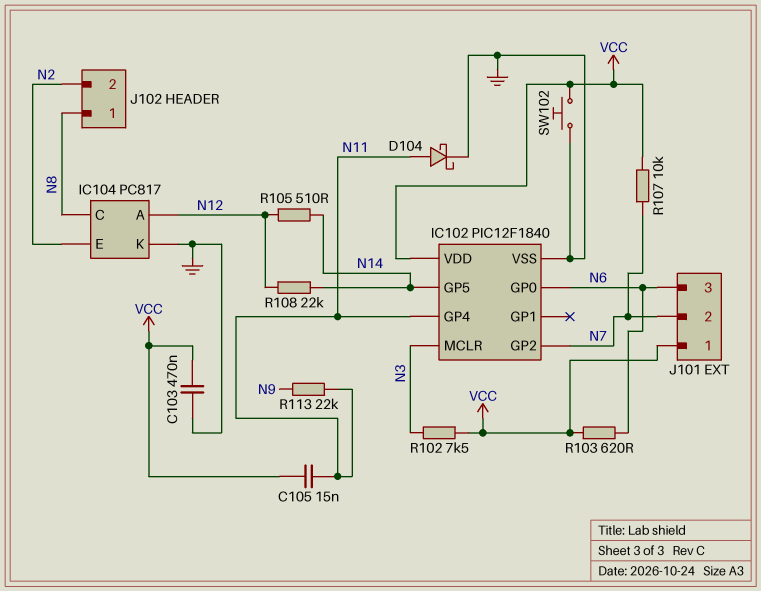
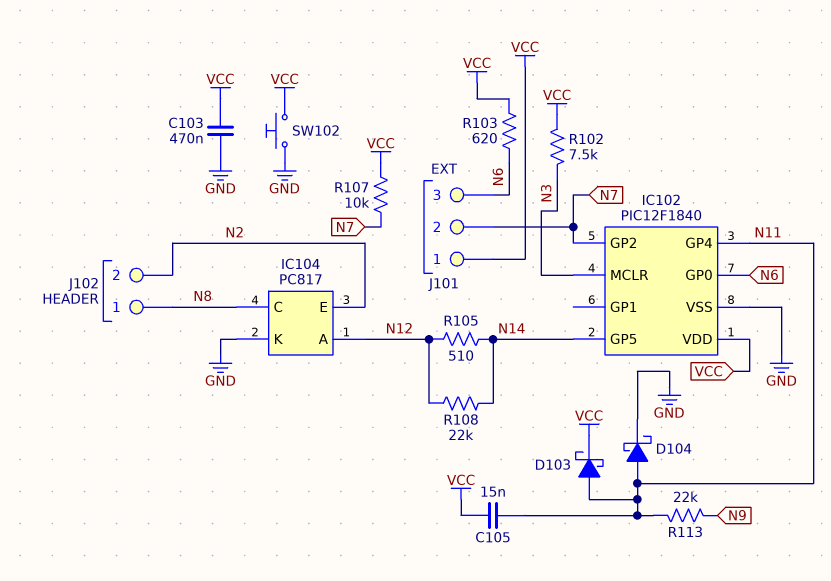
D103: none -> schottky (A N11, K VCC)

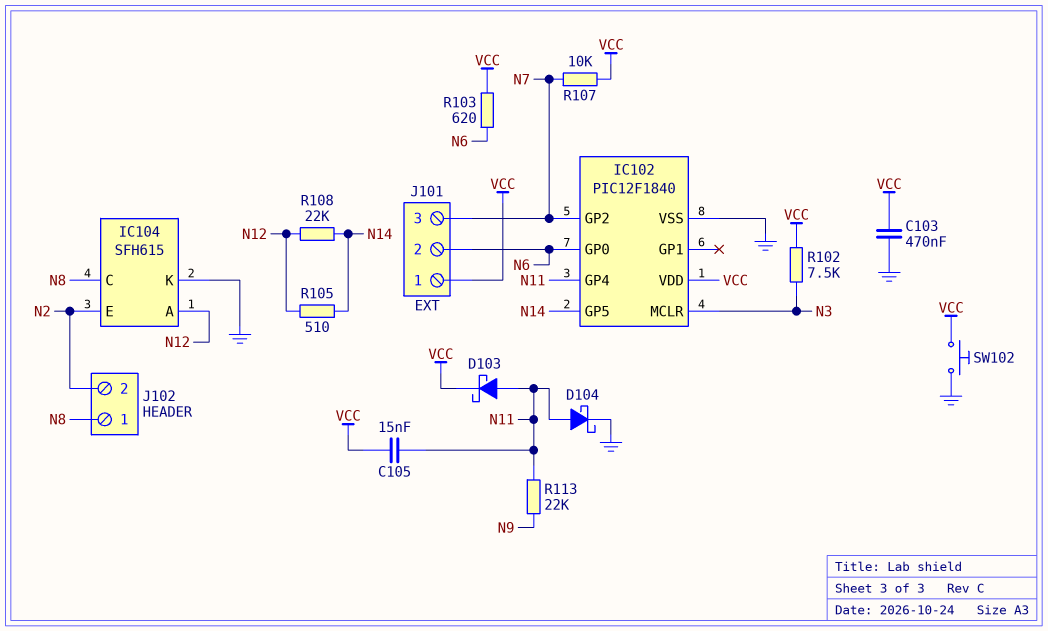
IC104: PC817 -> SFH615
J101 pin 2: N7 -> N6
J101 pin 3: N6 -> N7

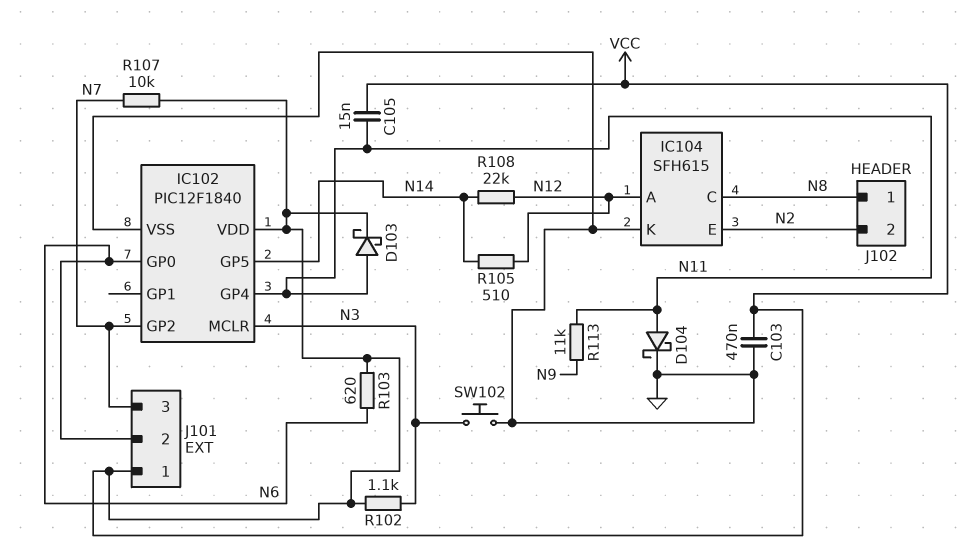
R102: 7.5k (N3, VCC) -> 1.1k (N3, VCC)
R113: 22k (N9, N11) -> 11k (N9, N11)
SW102: button (GND, VCC) -> button (GND, N3)

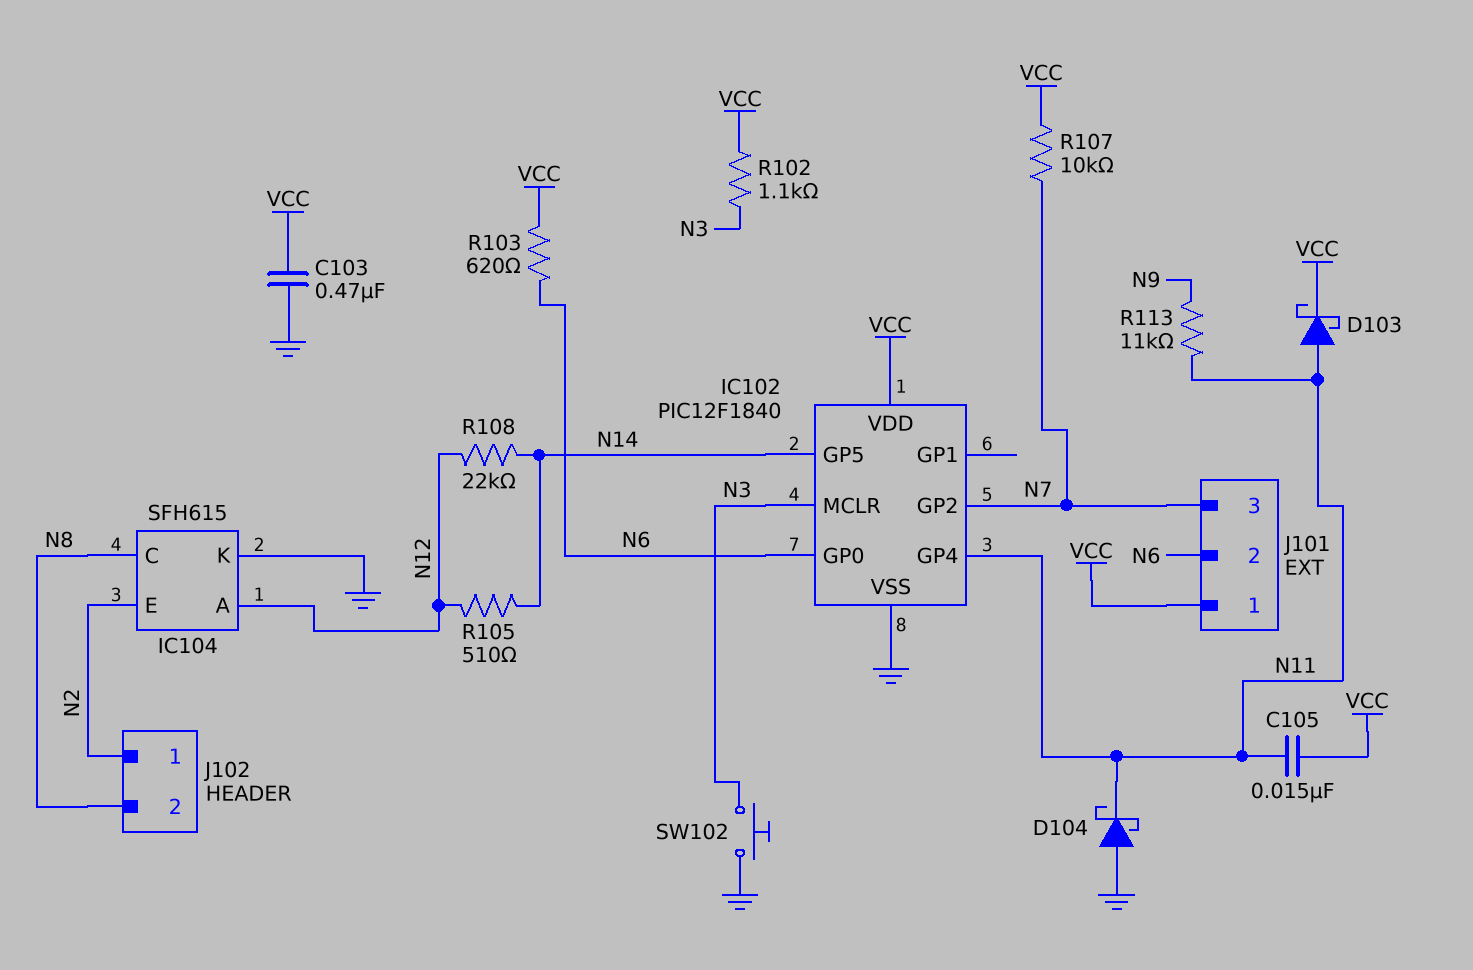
D104: schottky (A N11, K GND) -> schottky (A GND, K N11)
J102 pin 1: N8 -> N2
J102 pin 2: N2 -> N8

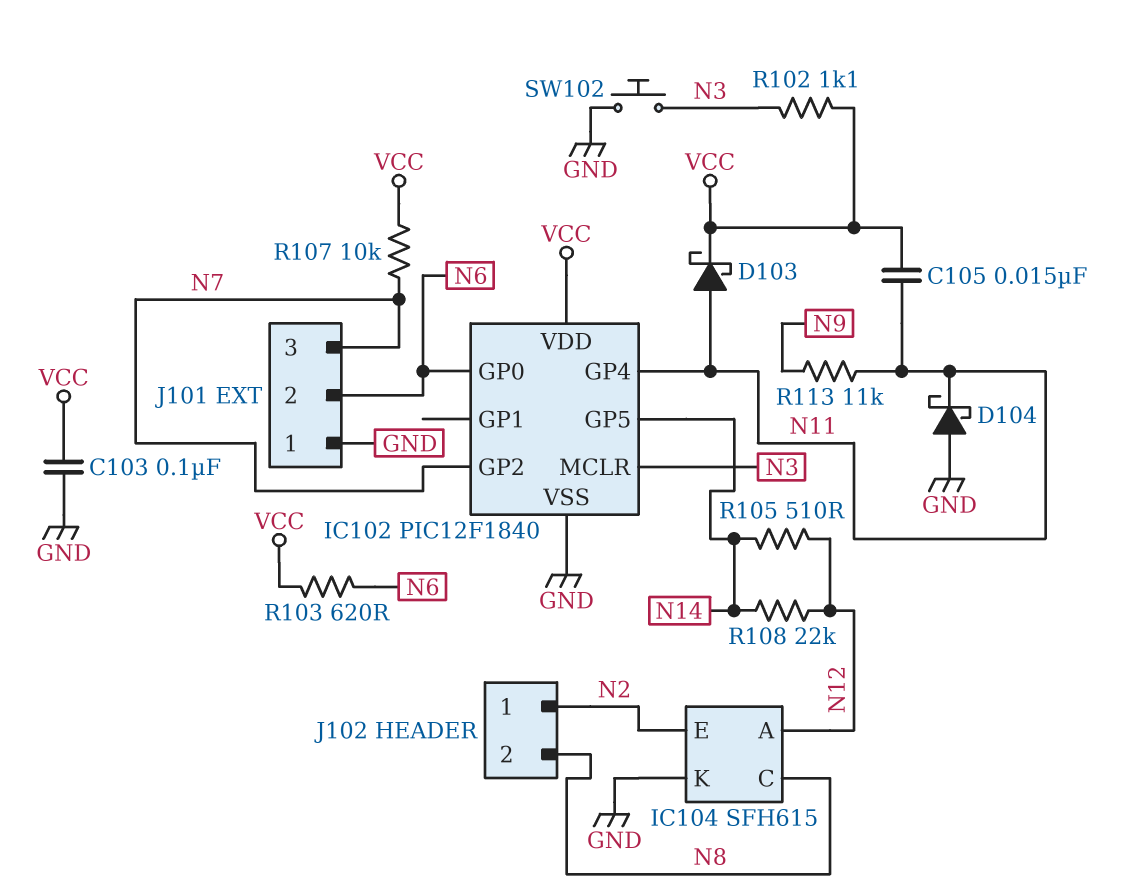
C103: 470nF (GND, VCC) -> 100nF (GND, VCC)
J101 pin 1: VCC -> GND

